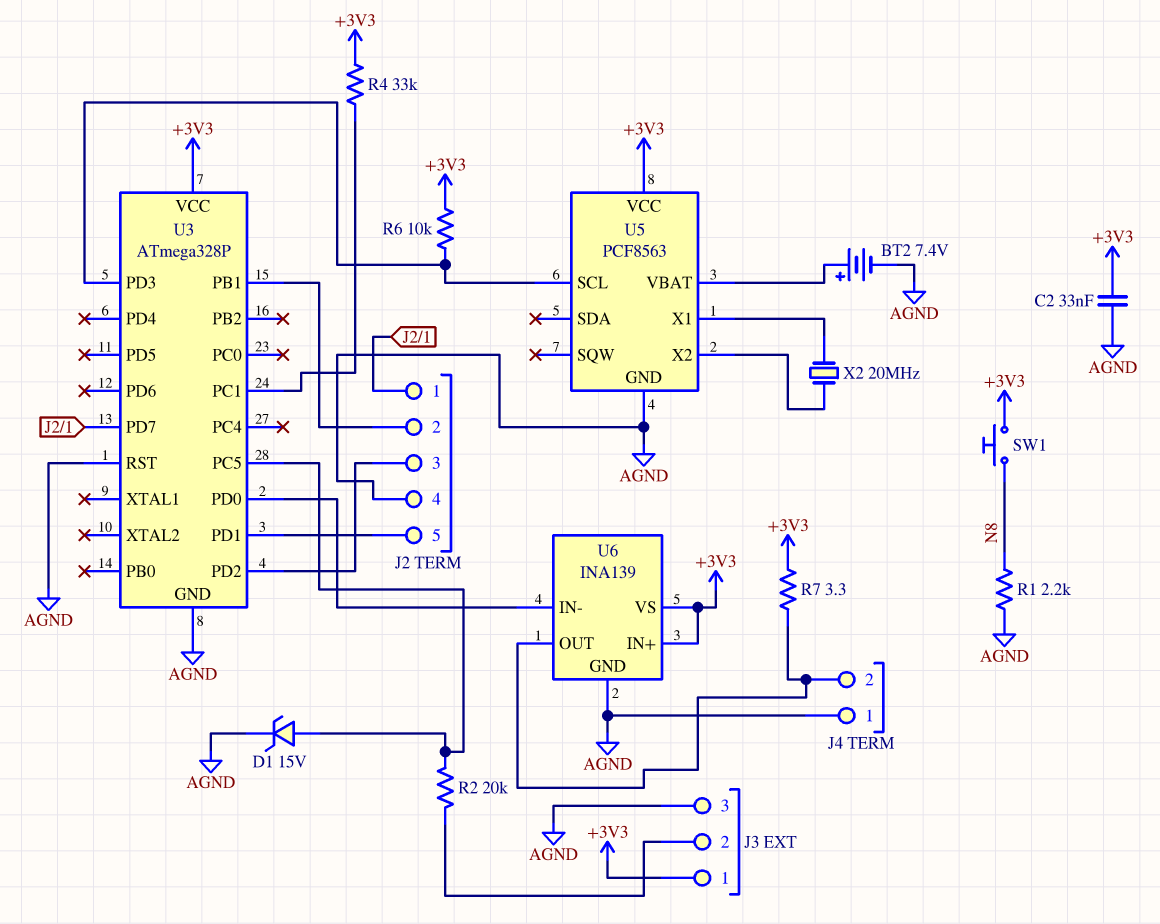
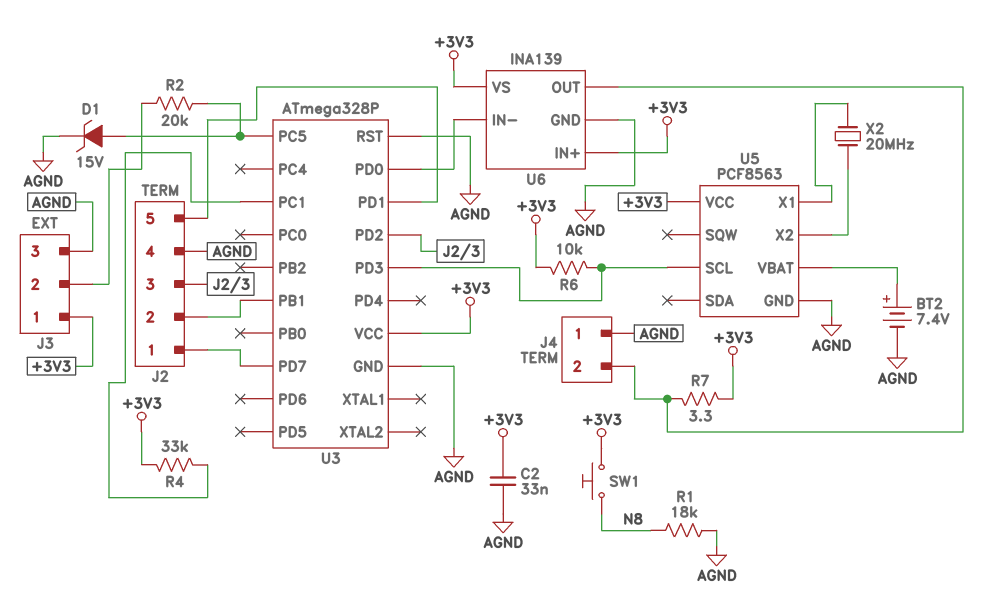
R1: 2.2k (AGND, N8) -> 18k (AGND, N8)

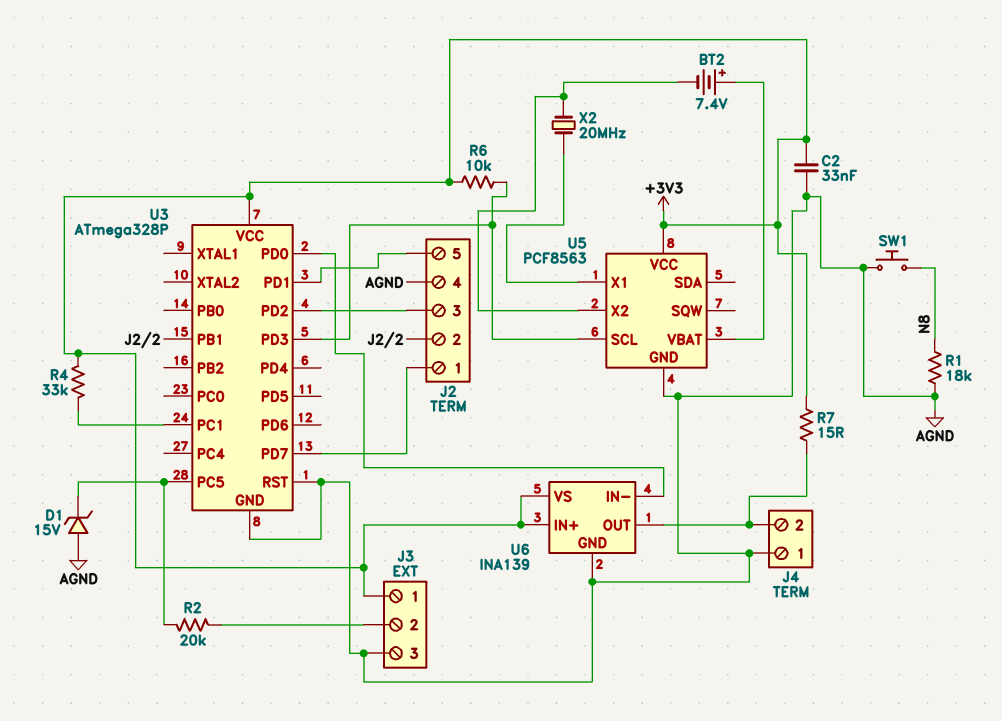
BT2: 7.4V (plus U5/VBAT, minus AGND) -> 7.4V (plus U5/VBAT, minus U5/X2)
D1: zener 15V (A U3/PC5, K AGND) -> zener 15V (A AGND, K U3/PC5)
R7: 3.3 (+3V3, J4/2) -> 15 (+3V3, J4/2)
SW1: button (+3V3, N8) -> button (AGND, N8)

